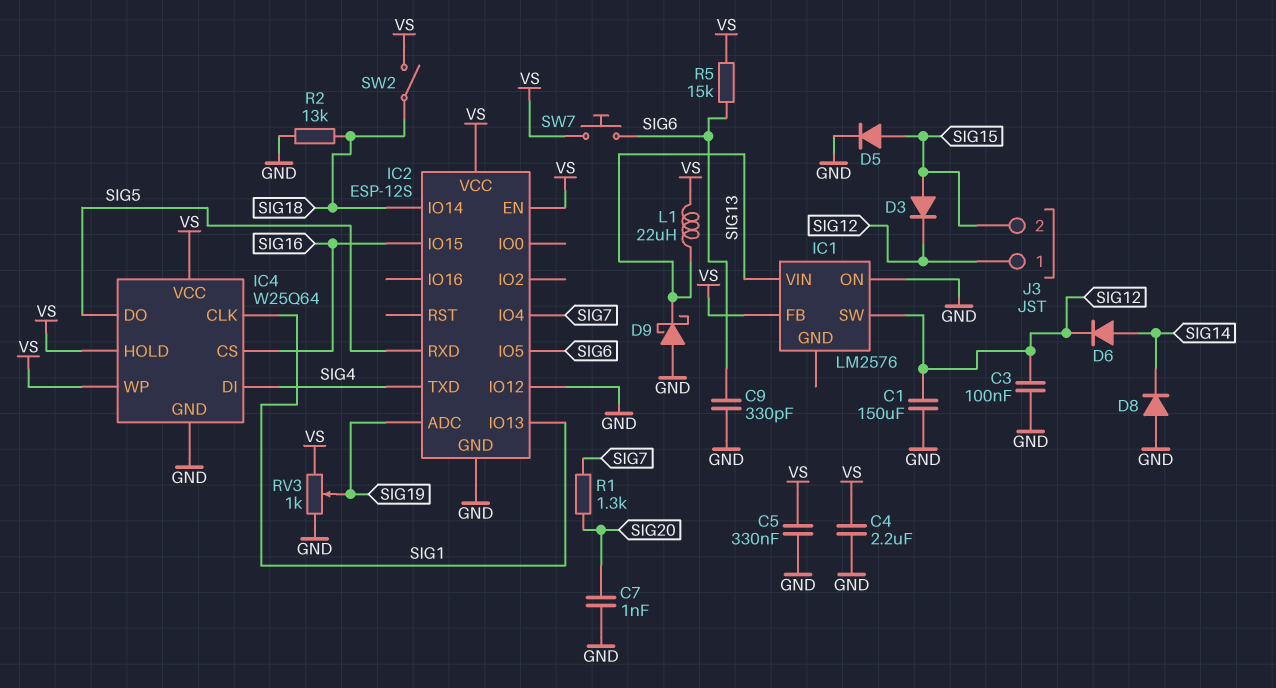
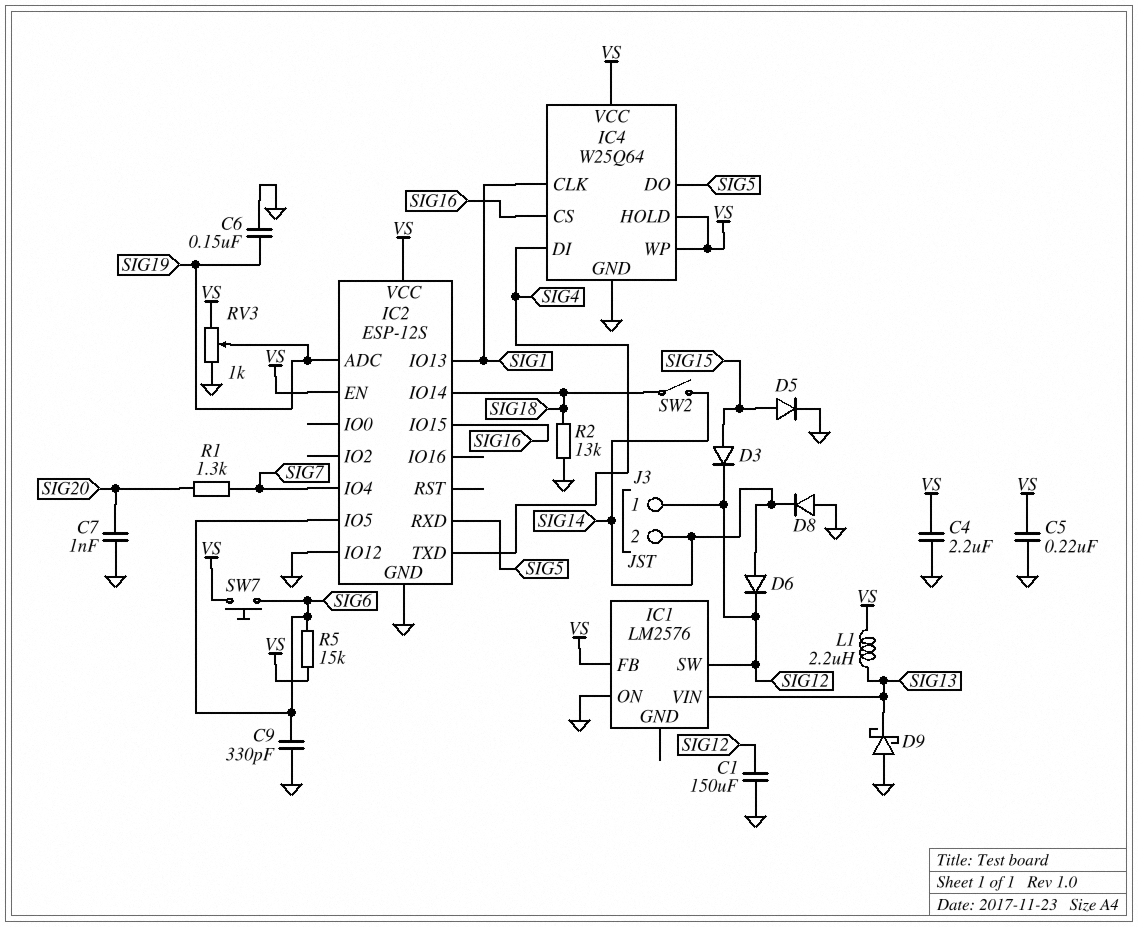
C3: 100nF (GND, SIG12) -> none
C5: 330nF (GND, VS) -> 220nF (GND, VS)
C6: none -> 150nF (GND, SIG19)
J3 pin 2: SIG15 -> SIG14
L1: 22uH (SIG13, VS) -> 2.2uH (SIG13, VS)
SW2: switch (SIG18, VS) -> switch (SIG14, SIG18)

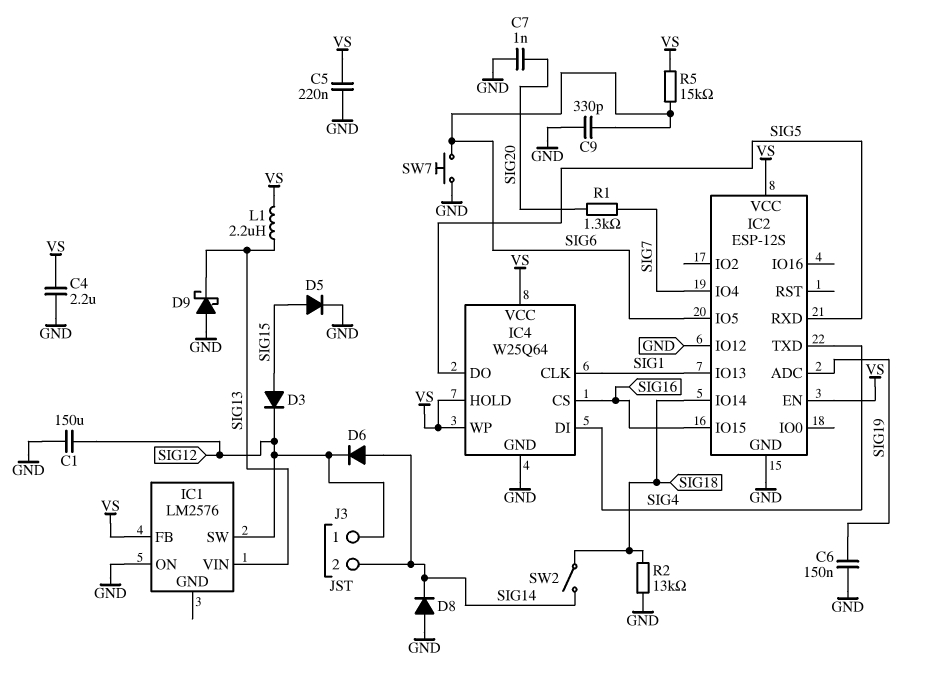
RV3: 1k (GND, VS, wiper SIG19) -> none
SW7: button (SIG6, VS) -> button (GND, SIG6)

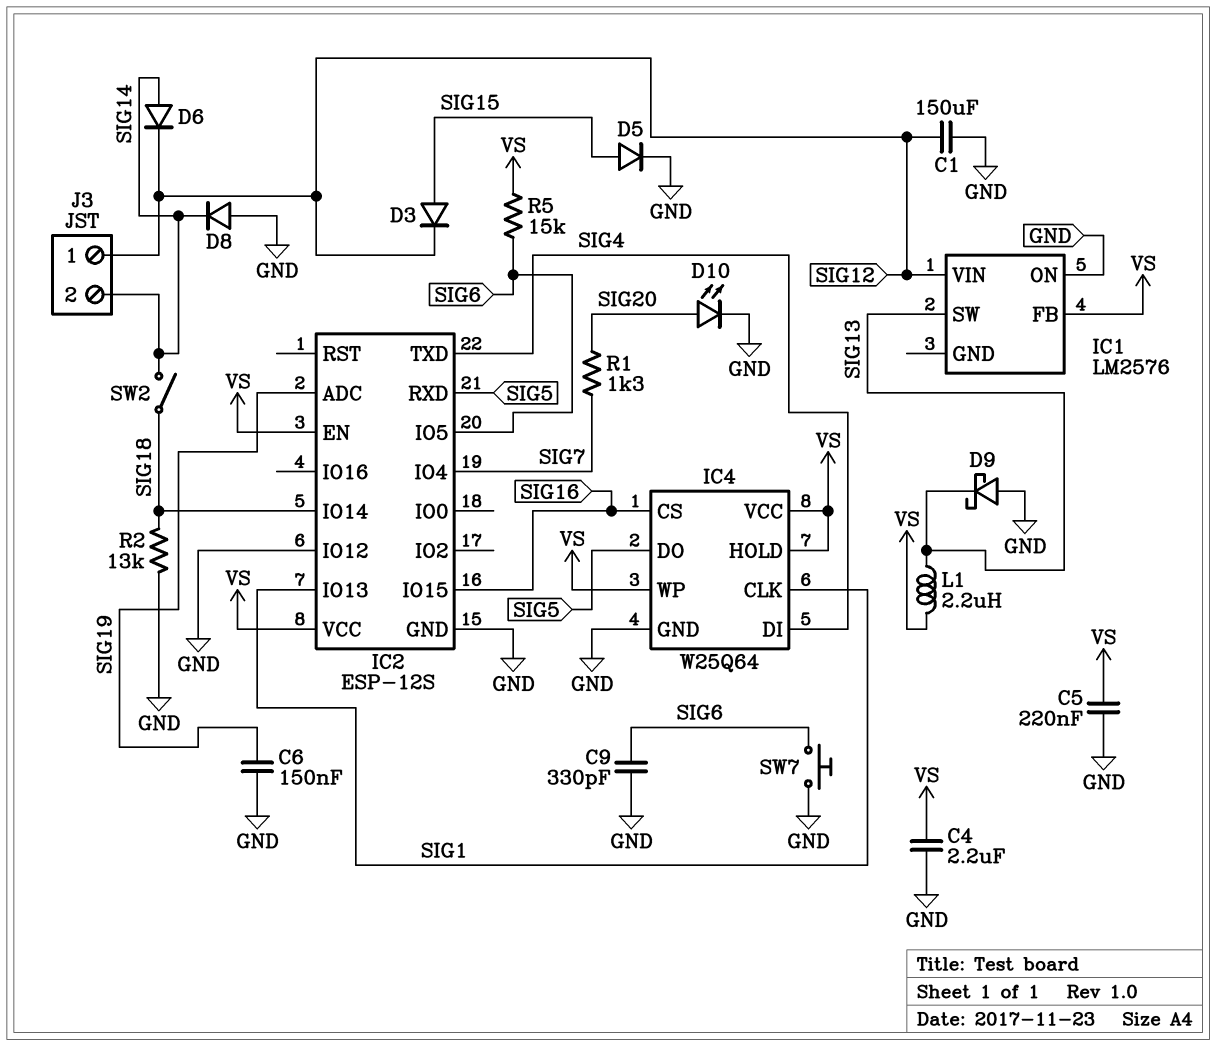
C7: 1nF (GND, SIG20) -> none
D10: none -> LED (A SIG20, K GND)
IC1 pin SW: SIG12 -> SIG13
IC1 pin VIN: SIG13 -> SIG12

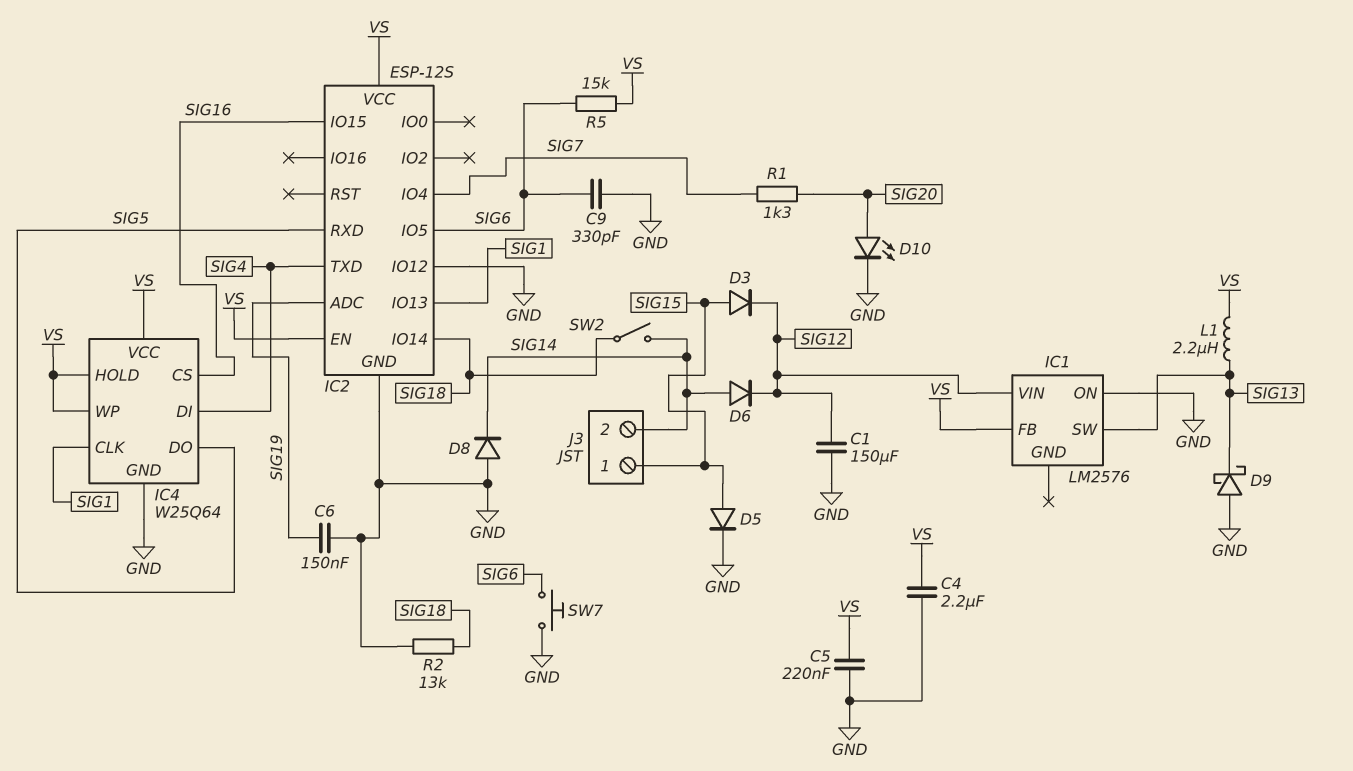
J3 pin 1: SIG12 -> SIG15

